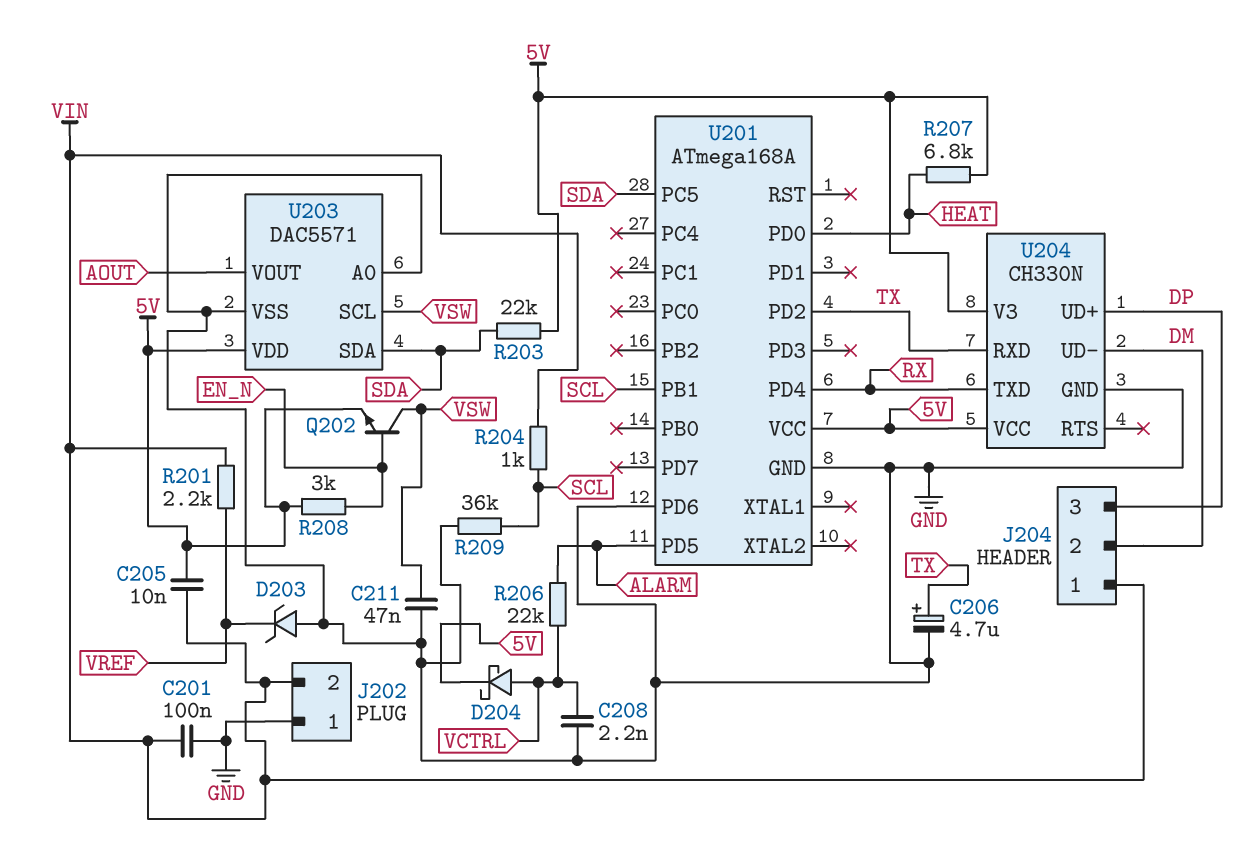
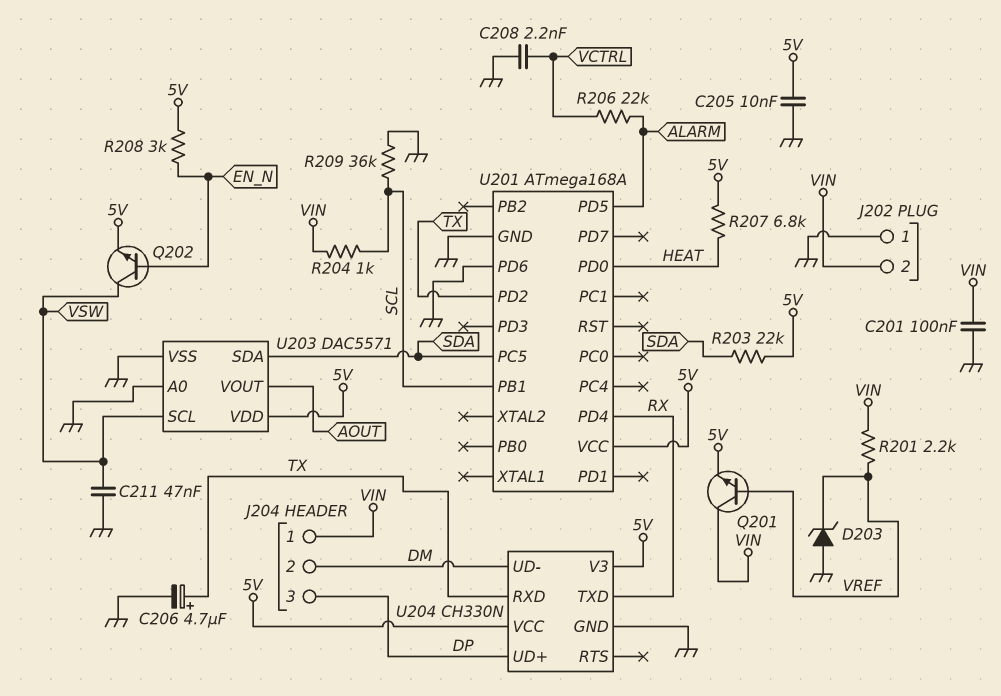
C205: 10nF (5V, VIN) -> 10nF (5V, GND)
D204: schottky (A VCTRL, K 5V) -> none
Q201: none -> NPN (B VREF, C VIN, E 5V)

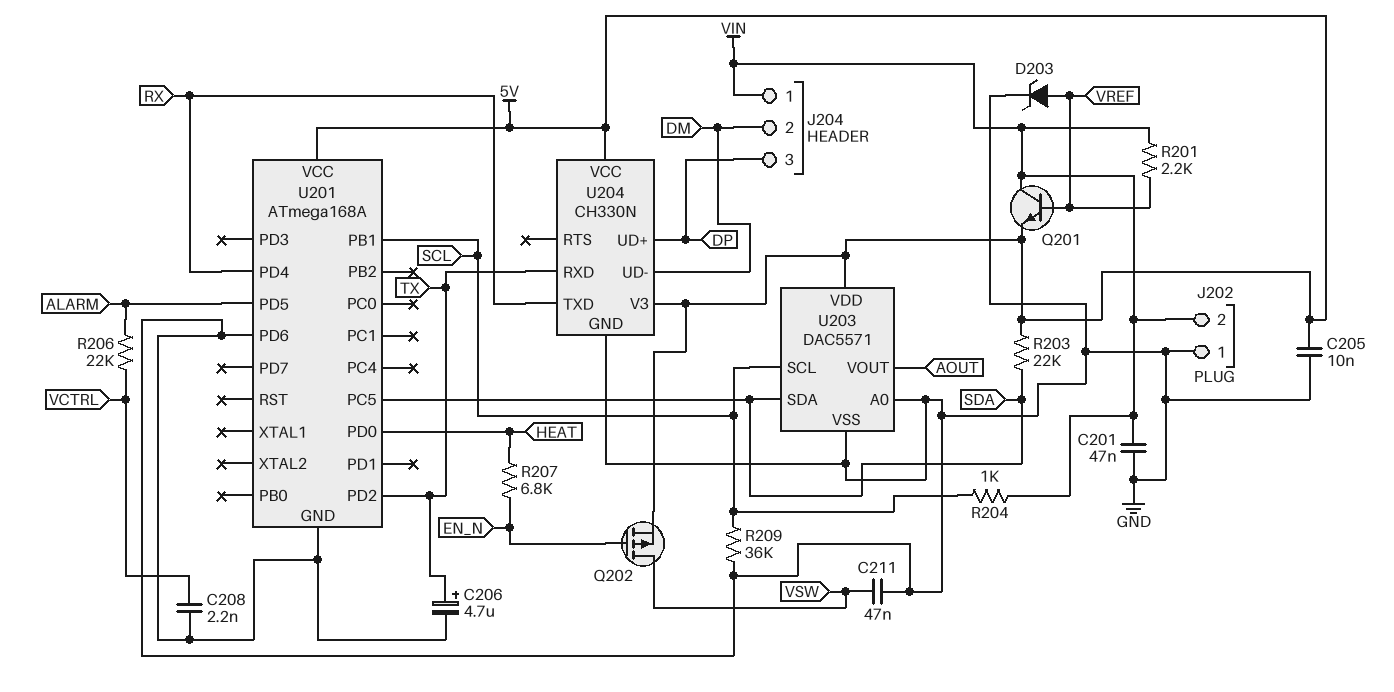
C201: 100nF (GND, VIN) -> 47nF (GND, VIN)
D203: zener (A GND, K VREF) -> zener (A VREF, K GND)
Q202: NPN (B EN_N, C VSW, E 5V) -> PMOS (G EN_N, D VSW, S 5V)
R207: 6.8k (5V, HEAT) -> 6.8k (EN_N, HEAT)
R208: 3k (5V, EN_N) -> none
U203 pin SCL: VSW -> SCL

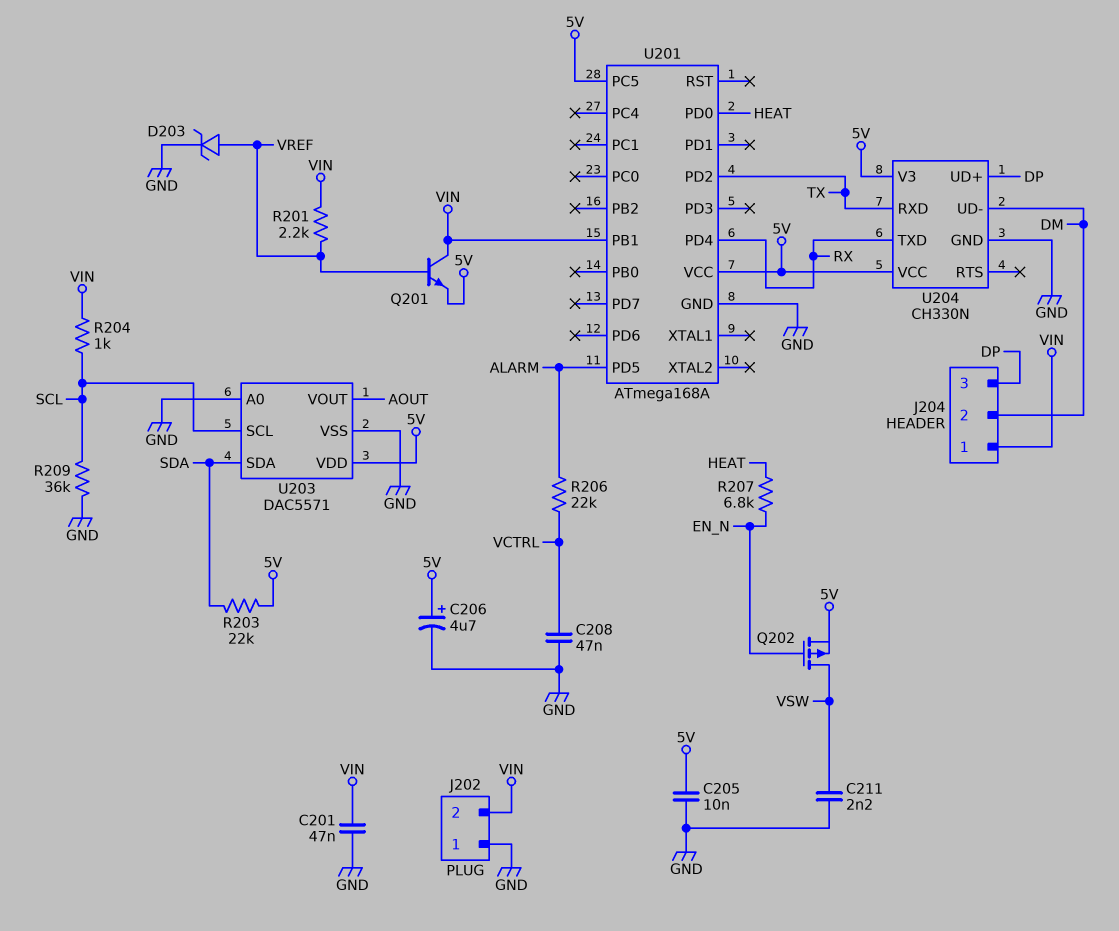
C206: 4.7uF (plus TX, minus GND) -> 4.7uF (plus 5V, minus GND)
C208: 2.2nF (GND, VCTRL) -> 47nF (GND, VCTRL)
C211: 47nF (GND, VSW) -> 2.2nF (GND, VSW)
U201 pin PB1: SCL -> VIN
U201 pin PC5: SDA -> 5V
U201 pin PD6: GND -> none

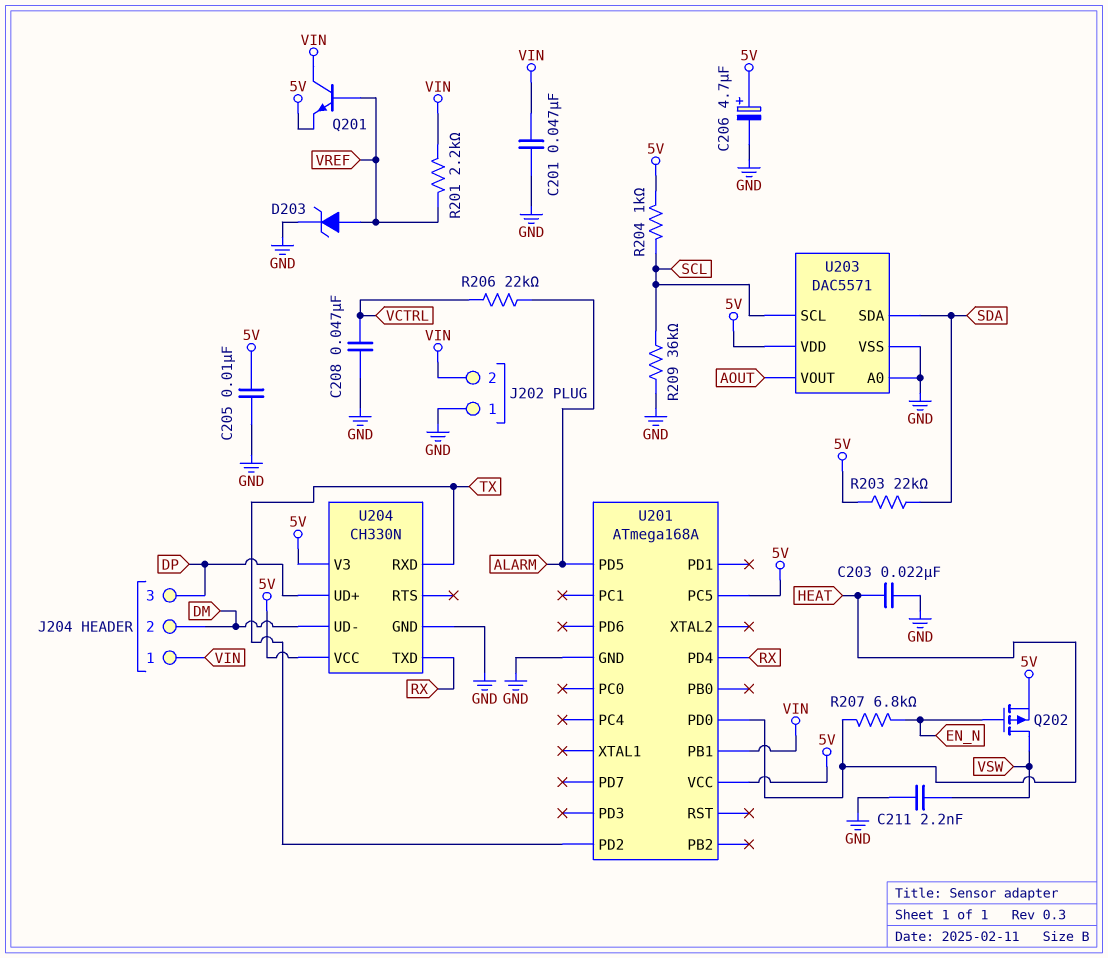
C203: none -> 22nF (GND, HEAT)
R204: 1k (SCL, VIN) -> 1k (5V, SCL)

